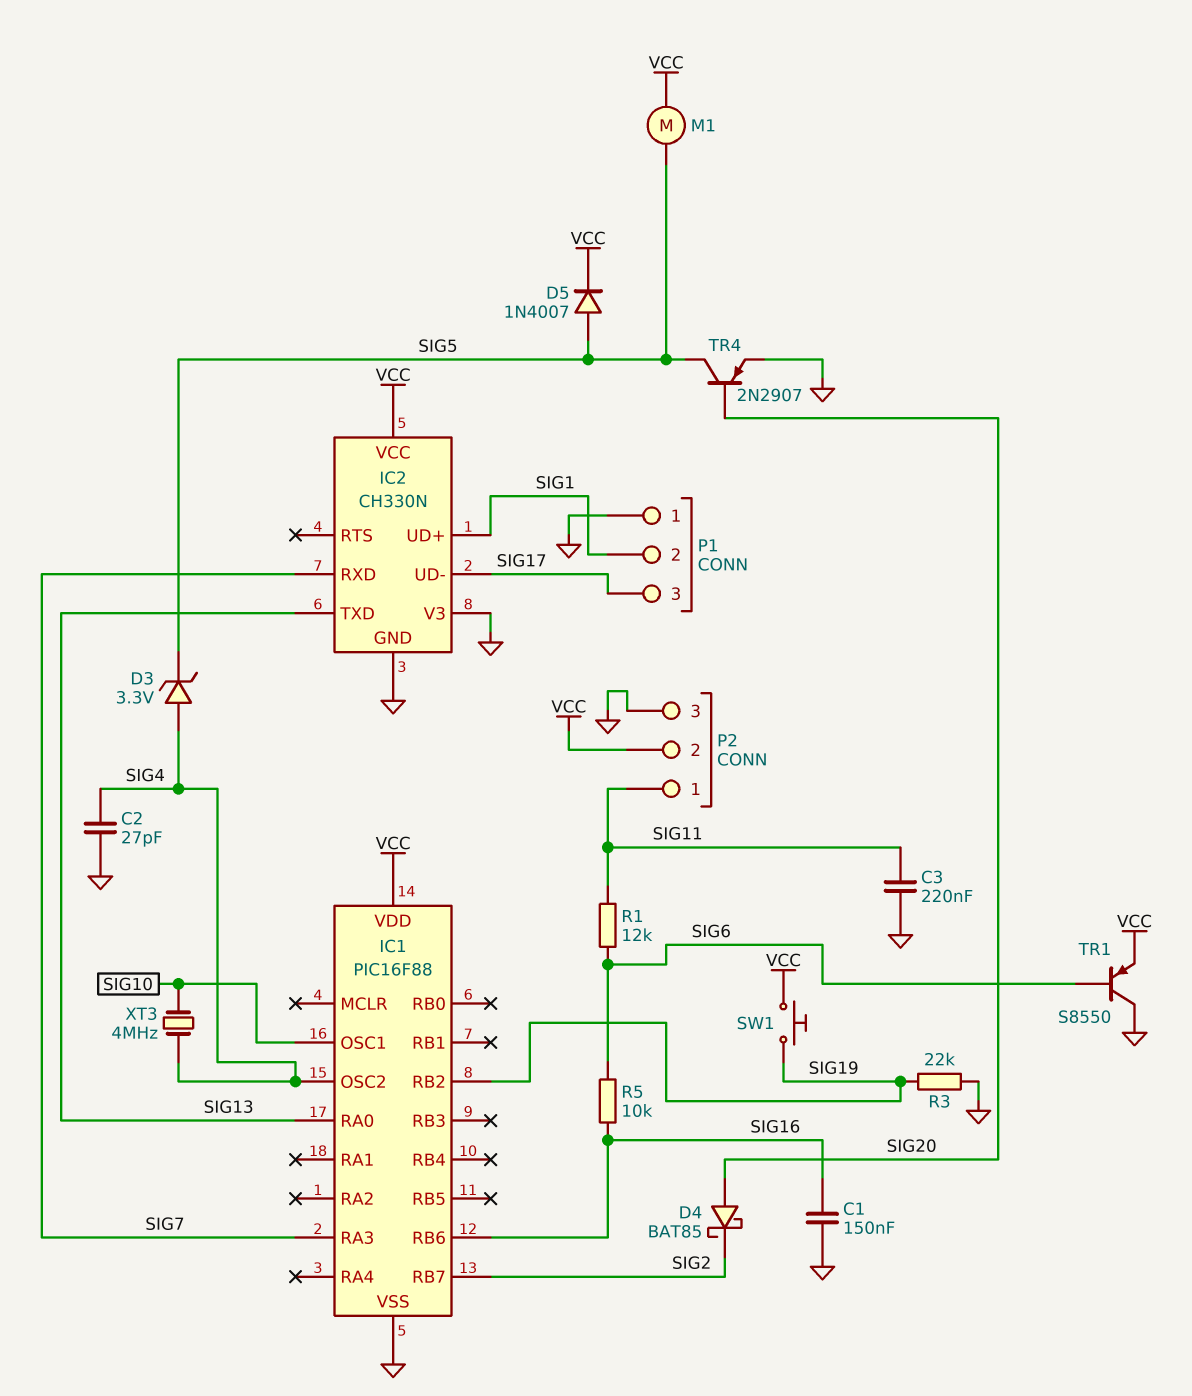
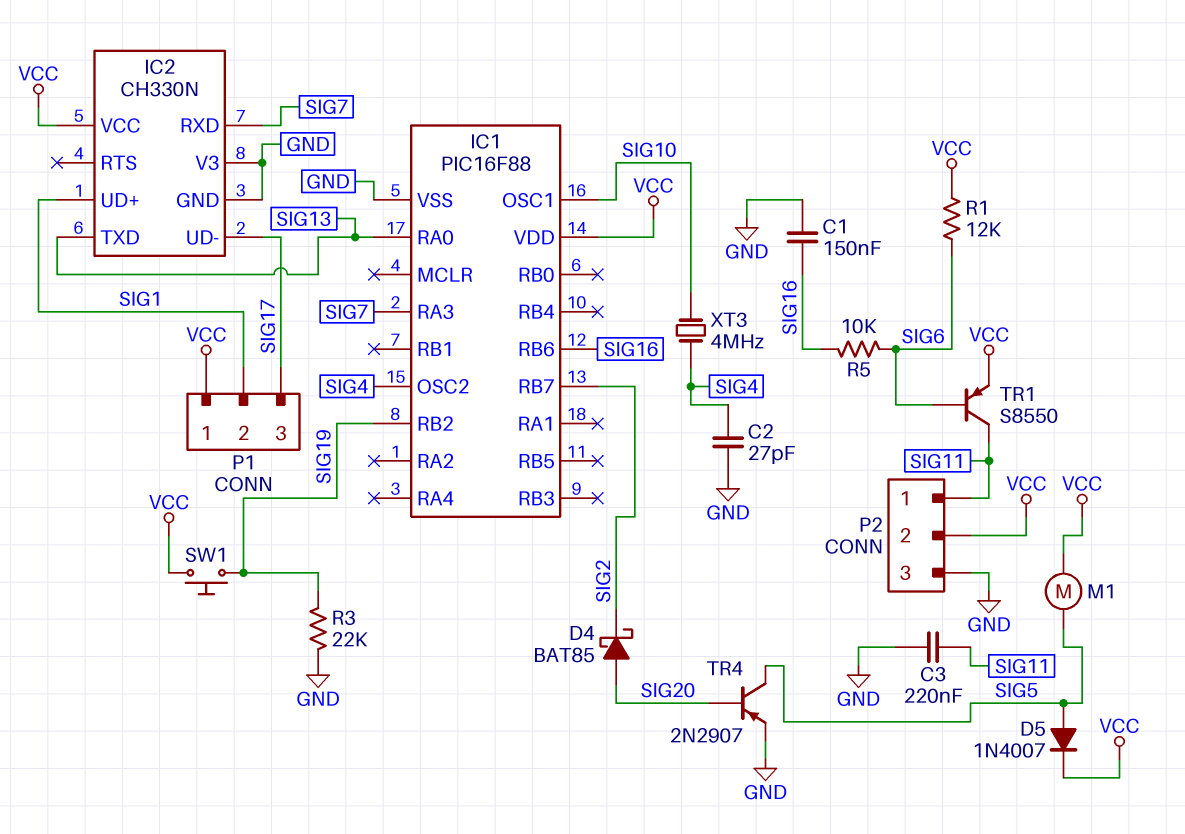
D3: zener 3.3V (A SIG4, K SIG5) -> none
P1 pin 1: GND -> VCC
R1: 12k (SIG6, SIG11) -> 12k (SIG6, VCC)
TR1: PNP S8550 (B SIG6, C GND, E VCC) -> PNP S8550 (B SIG6, C SIG11, E VCC)

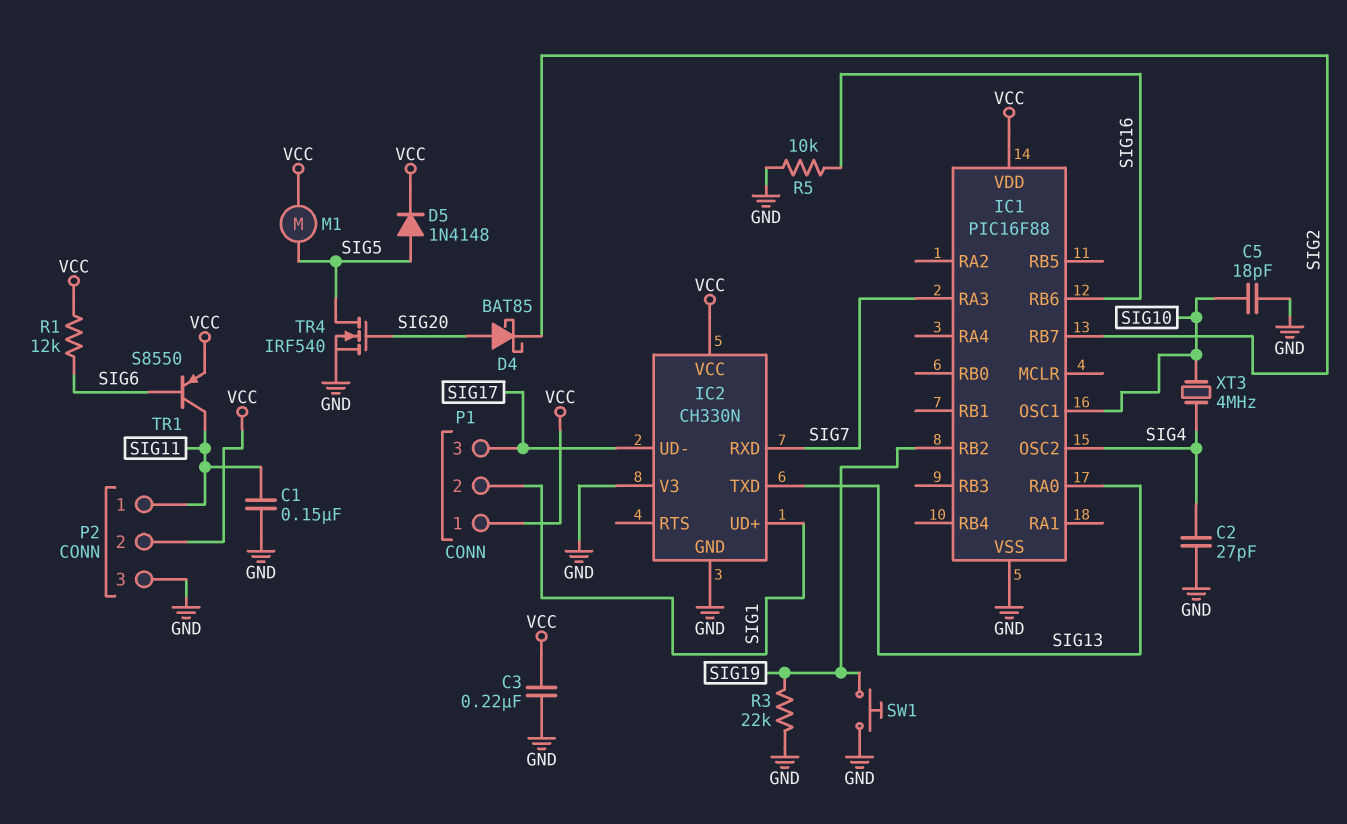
C1: 150nF (GND, SIG16) -> 150nF (GND, SIG11)
C3: 220nF (GND, SIG11) -> 220nF (GND, VCC)
C5: none -> 18pF (GND, SIG10)
D5: diode 1N4007 (A SIG5, K VCC) -> diode 1N4148 (A SIG5, K VCC)
R5: 10k (SIG6, SIG16) -> 10k (GND, SIG16)
SW1: button (SIG19, VCC) -> button (GND, SIG19)
TR4: PNP 2N2907 (B SIG20, C SIG5, E GND) -> NMOS IRF540 (G SIG20, D SIG5, S GND)

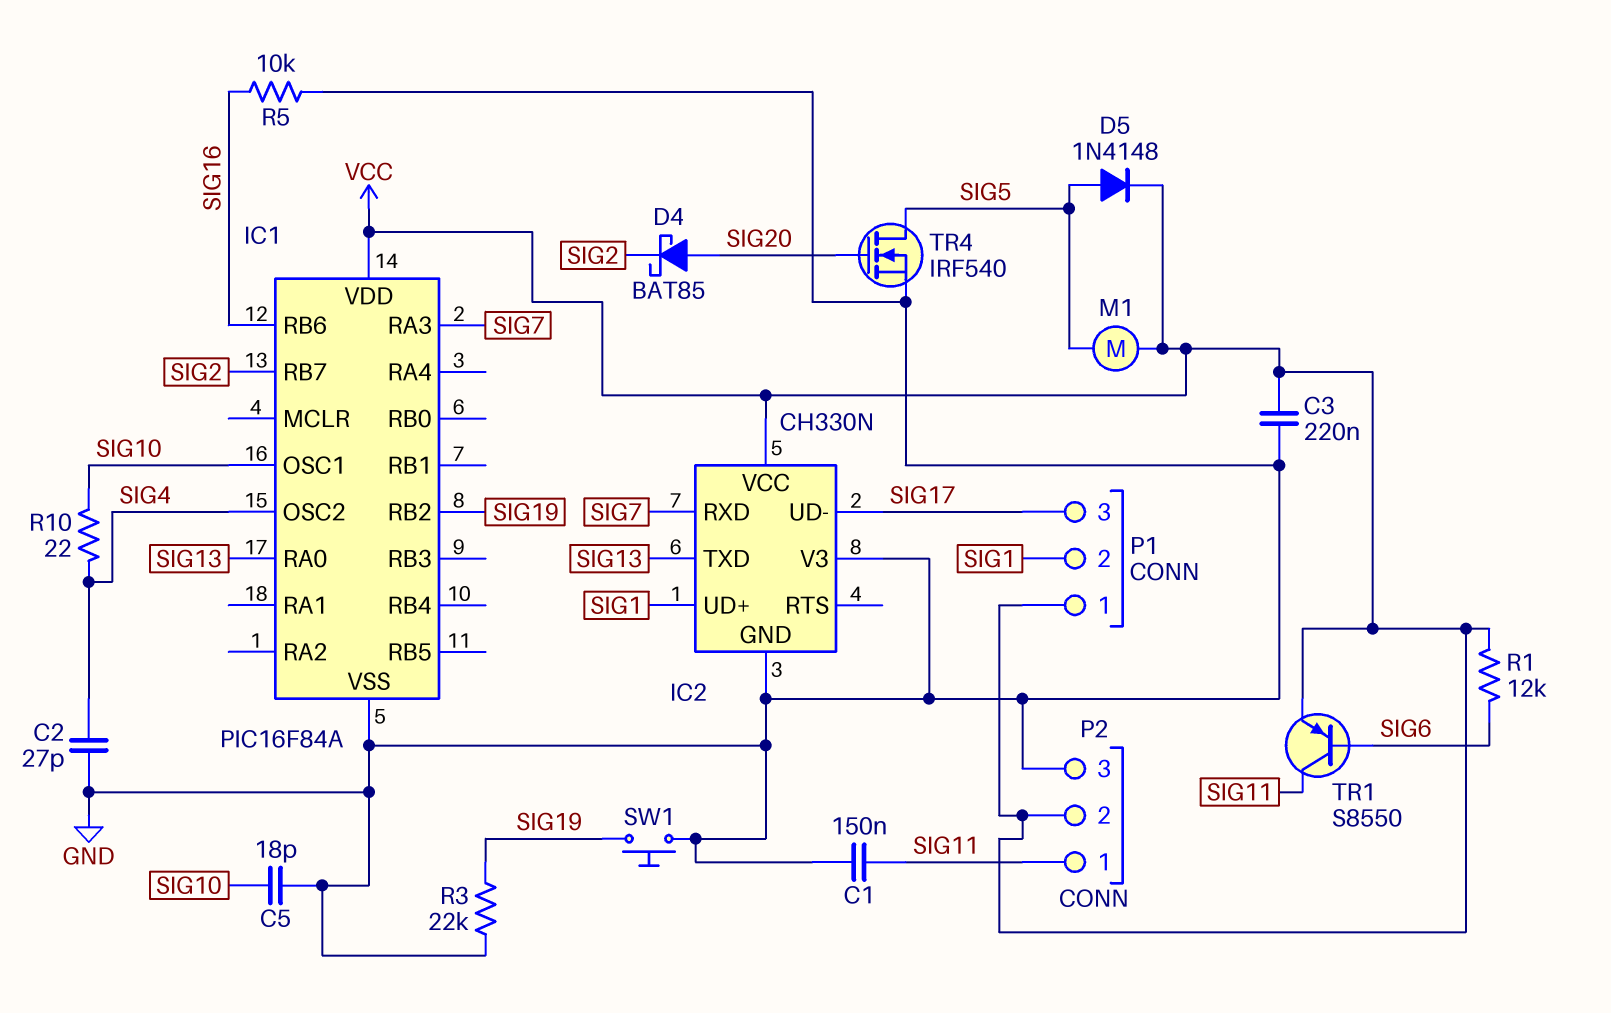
IC1: PIC16F88 -> PIC16F84A
R10: none -> 22 (SIG4, SIG10)
XT3: 4MHz (SIG4, SIG10) -> none

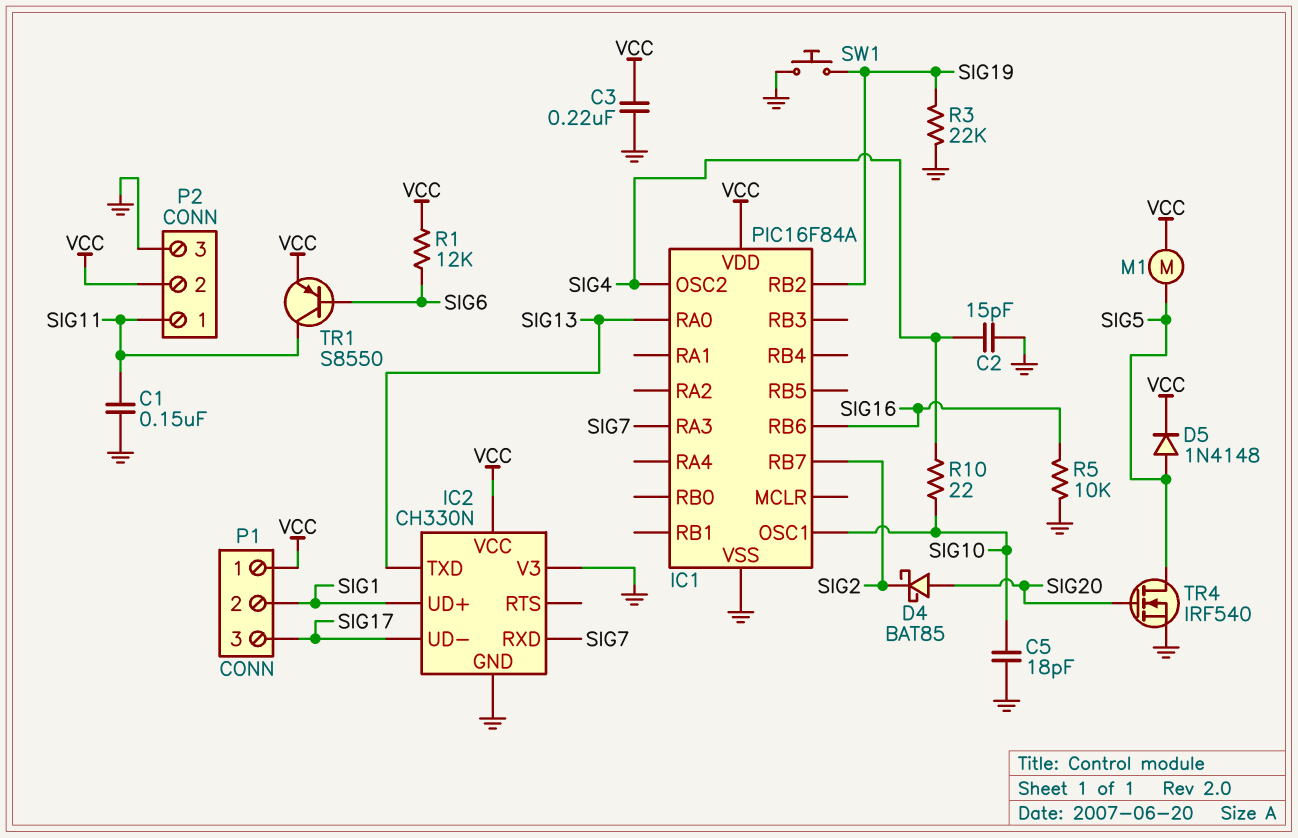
C2: 27pF (GND, SIG4) -> 15pF (GND, SIG4)

